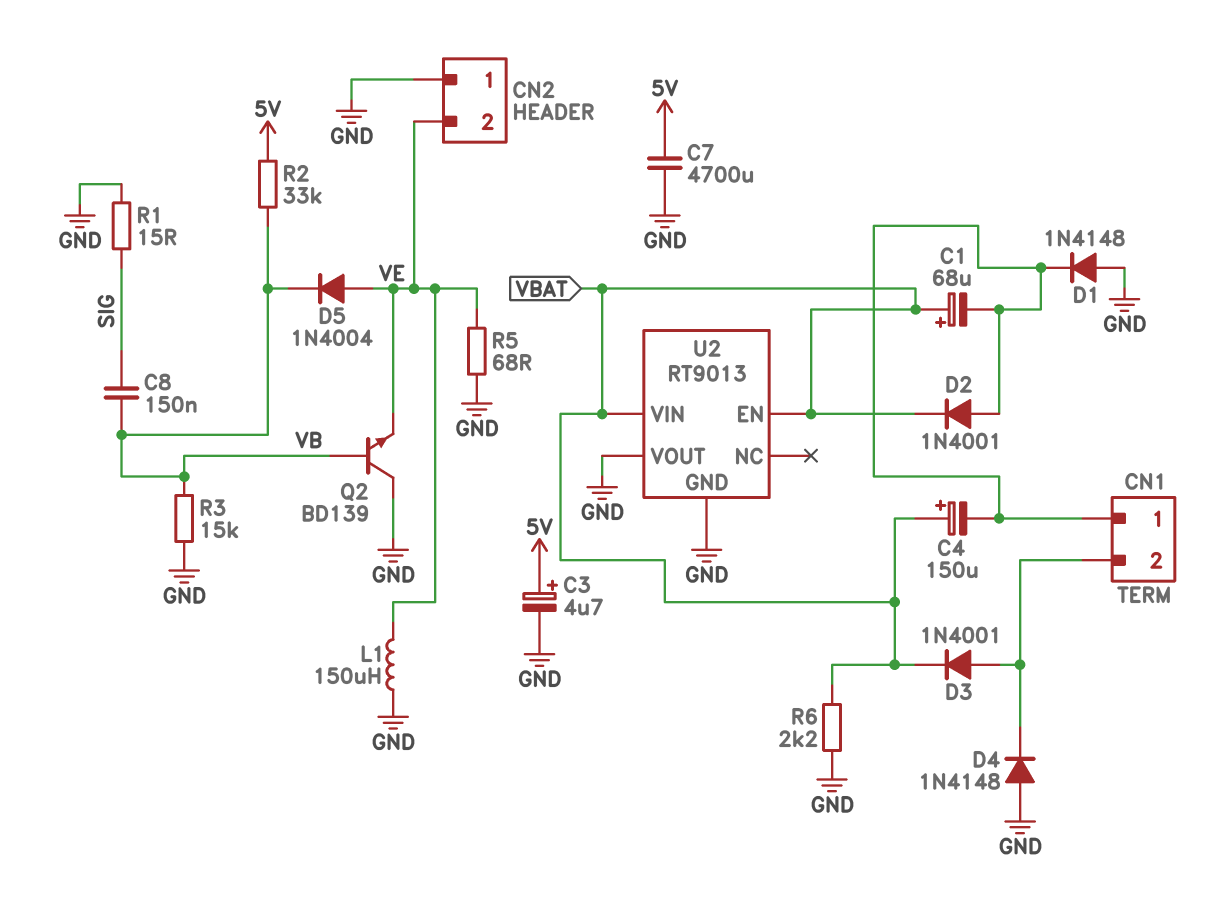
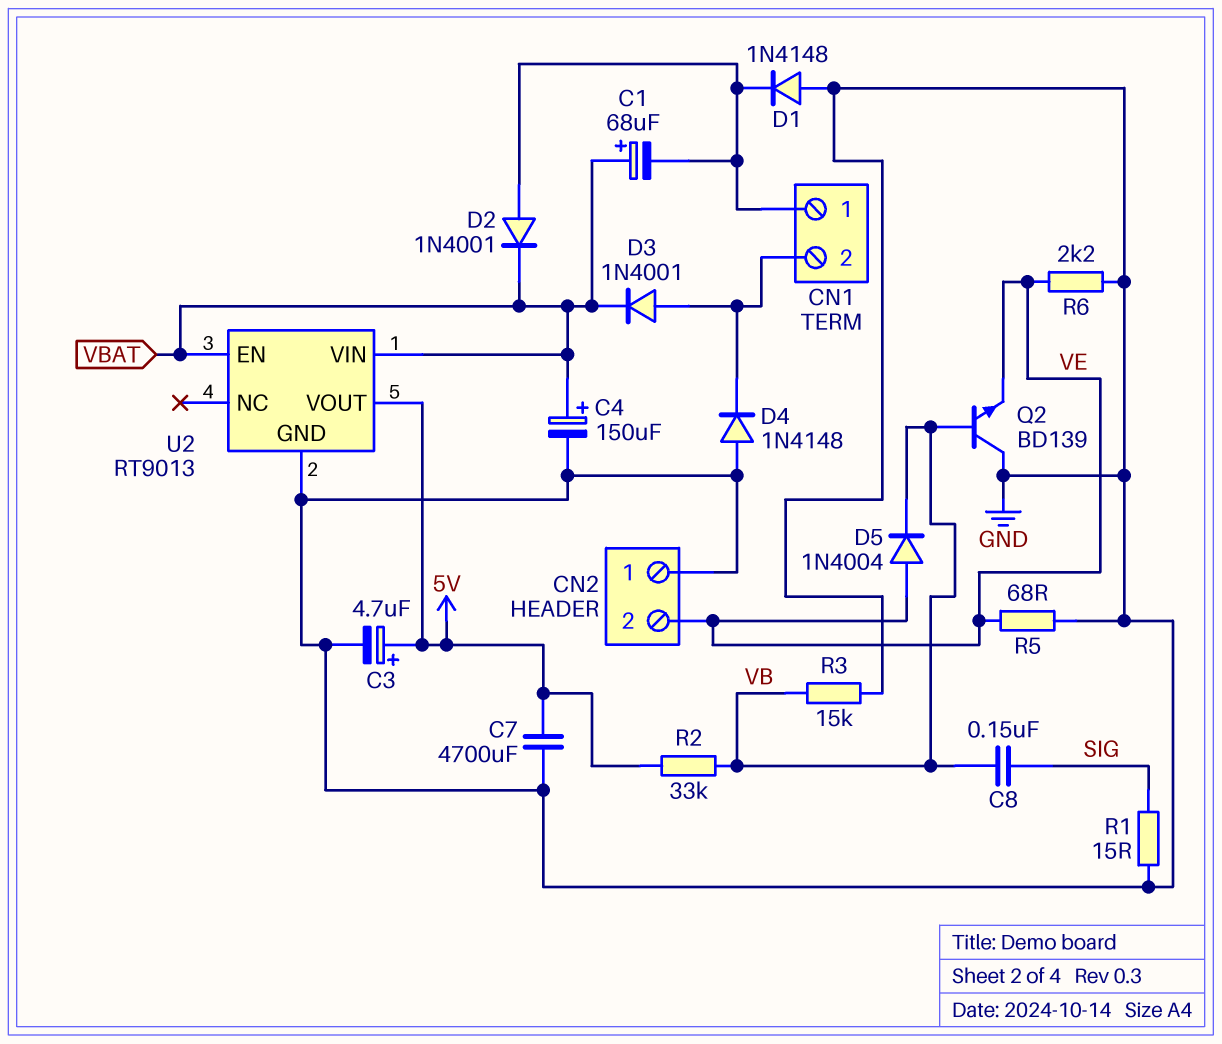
C4: 150uF (plus VBAT, minus CN1/1) -> 150uF (plus VBAT, minus GND)
L1: 150uH (GND, VE) -> none
R6: 2.2k (GND, VBAT) -> 2.2k (GND, VE)
U2 pin VOUT: GND -> 5V

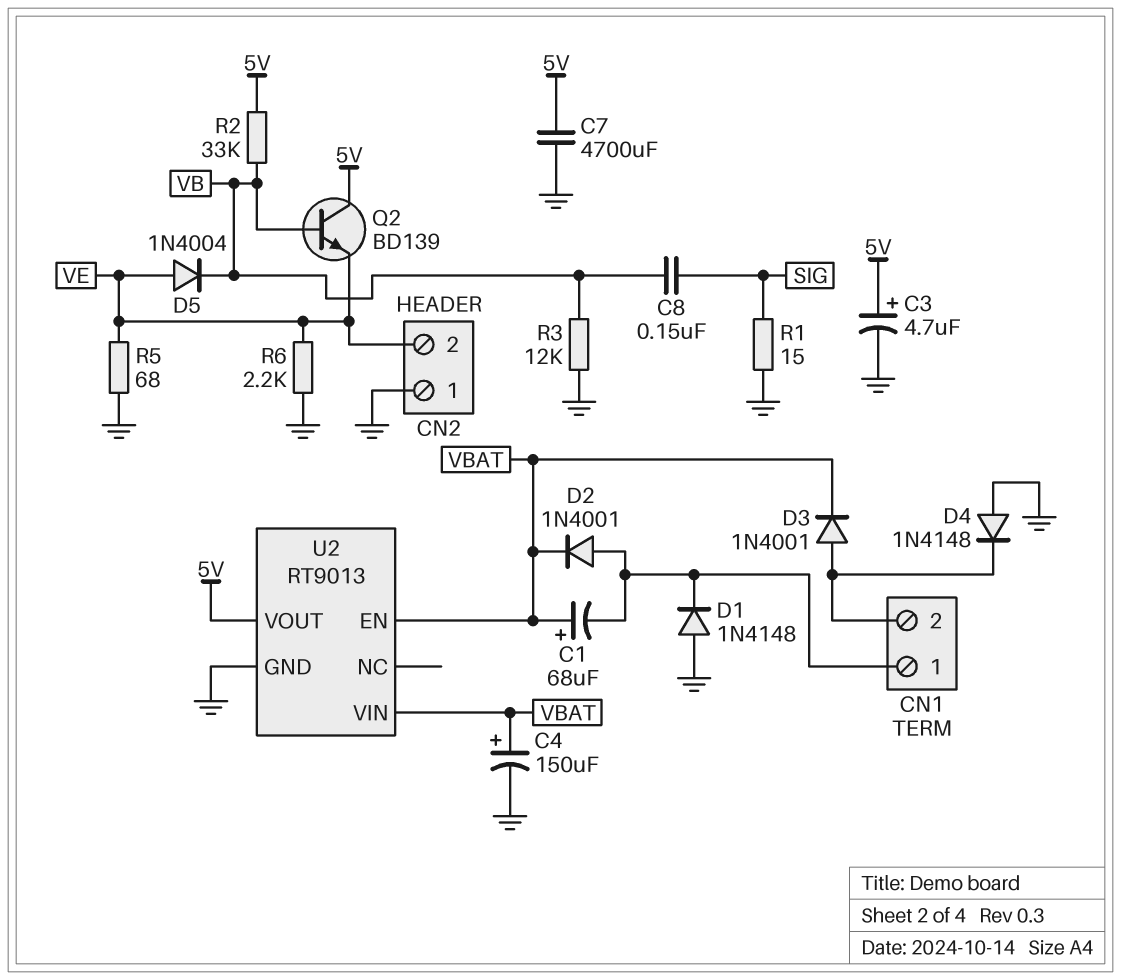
Q2: NPN BD139 (B VB, C GND, E VE) -> NPN BD139 (B VB, C 5V, E VE)
R3: 15k (GND, VB) -> 12k (GND, VB)

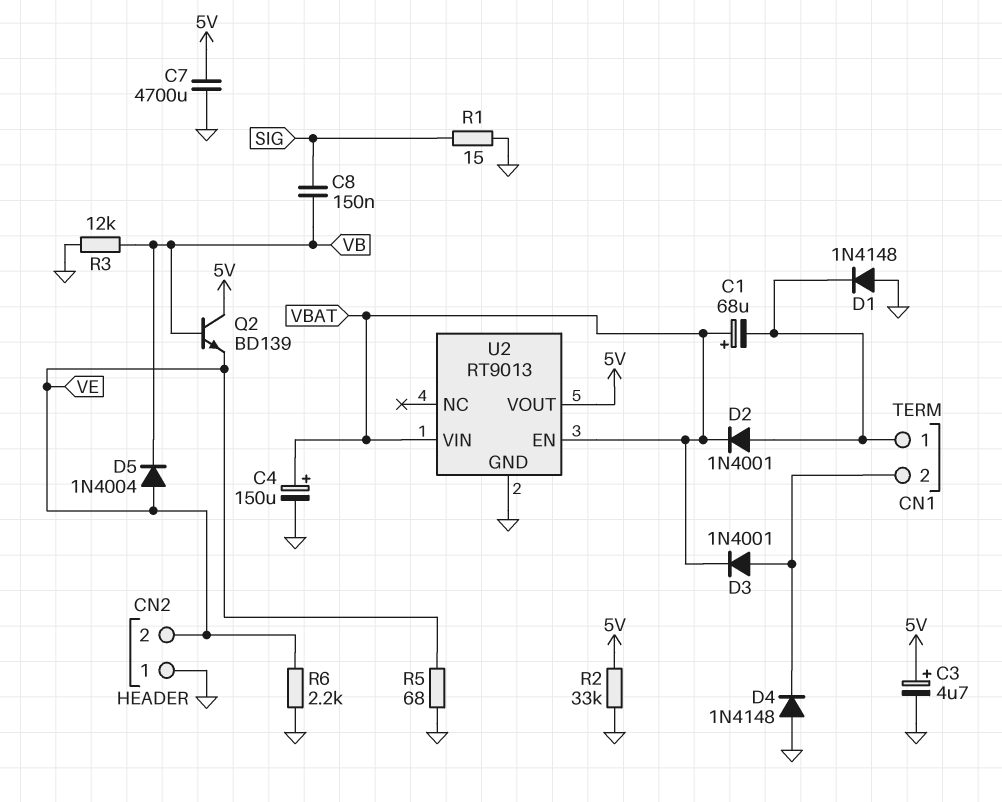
R2: 33k (5V, VB) -> 33k (5V, GND)

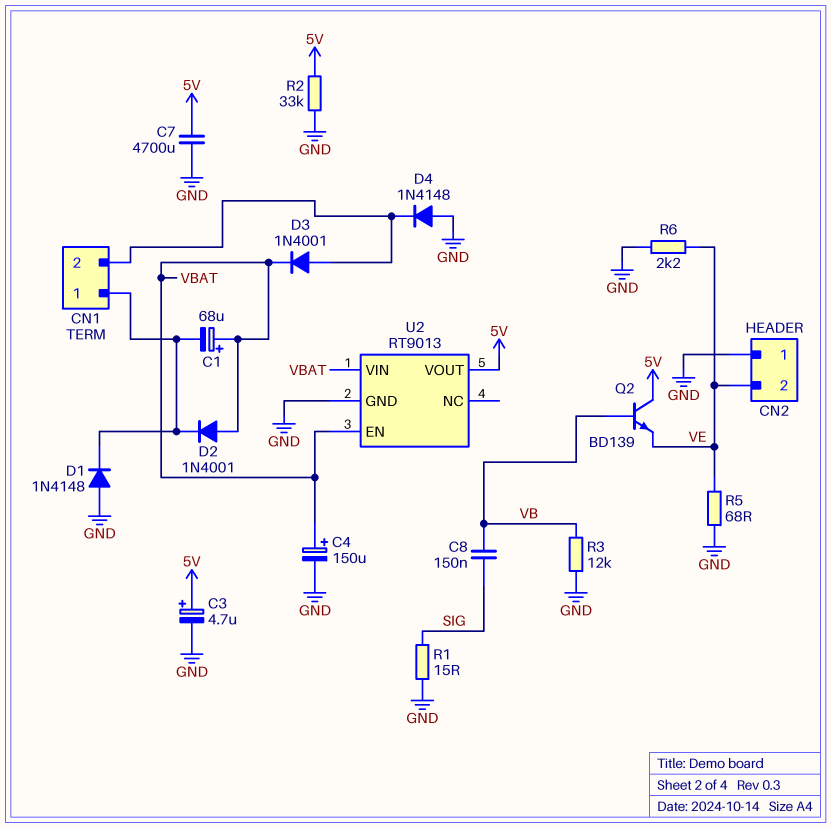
D2: diode 1N4001 (A CN1/1, K VBAT) -> diode 1N4001 (A VBAT, K CN1/1)
D5: diode 1N4004 (A VE, K VB) -> none

